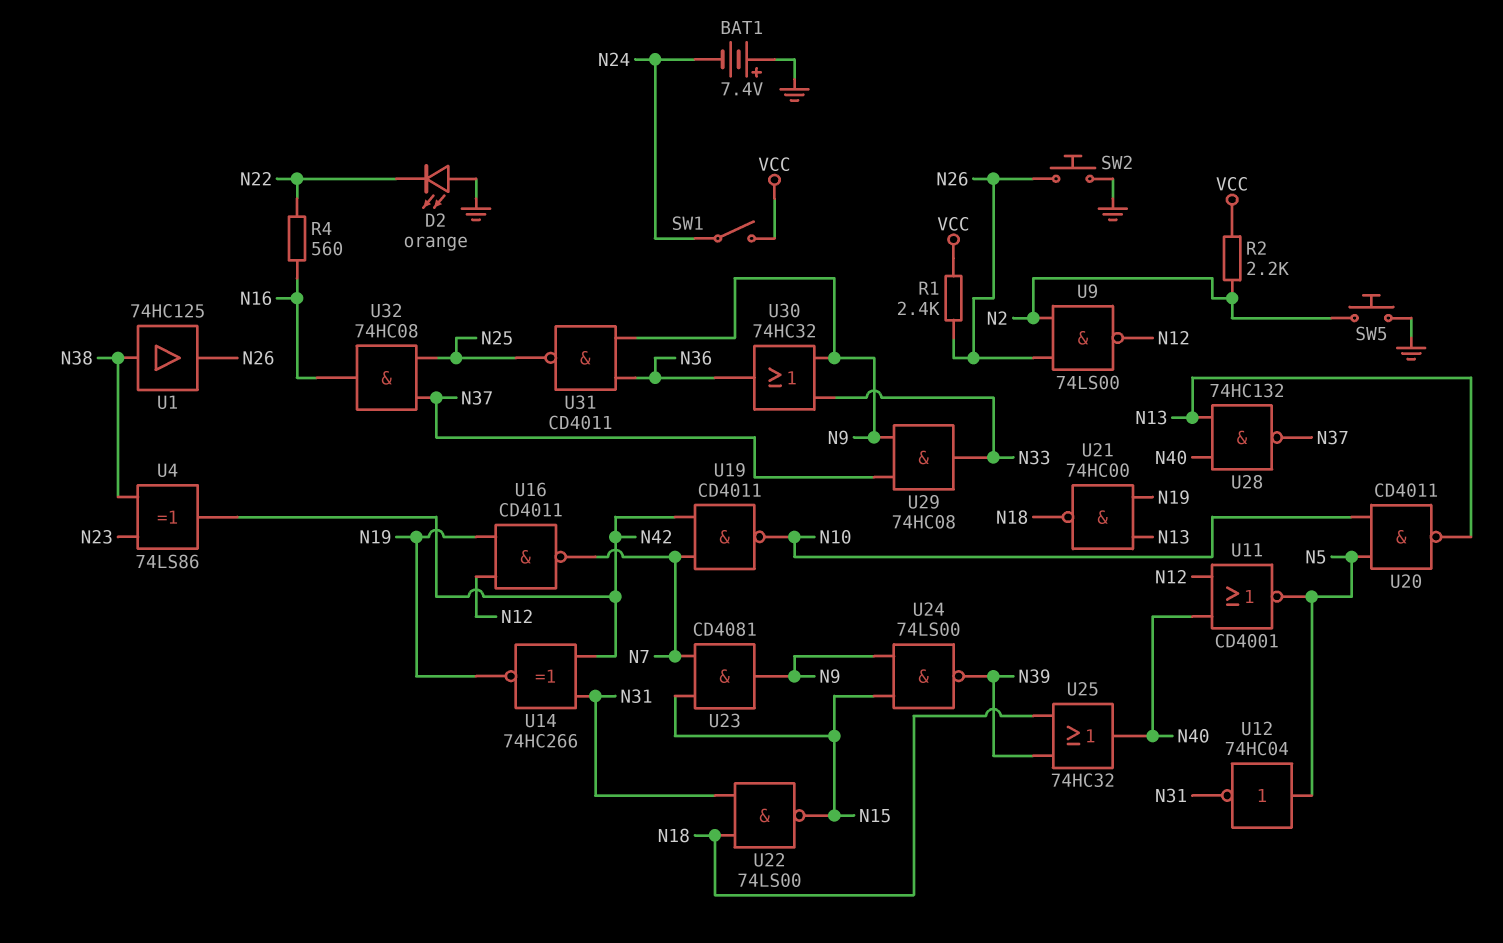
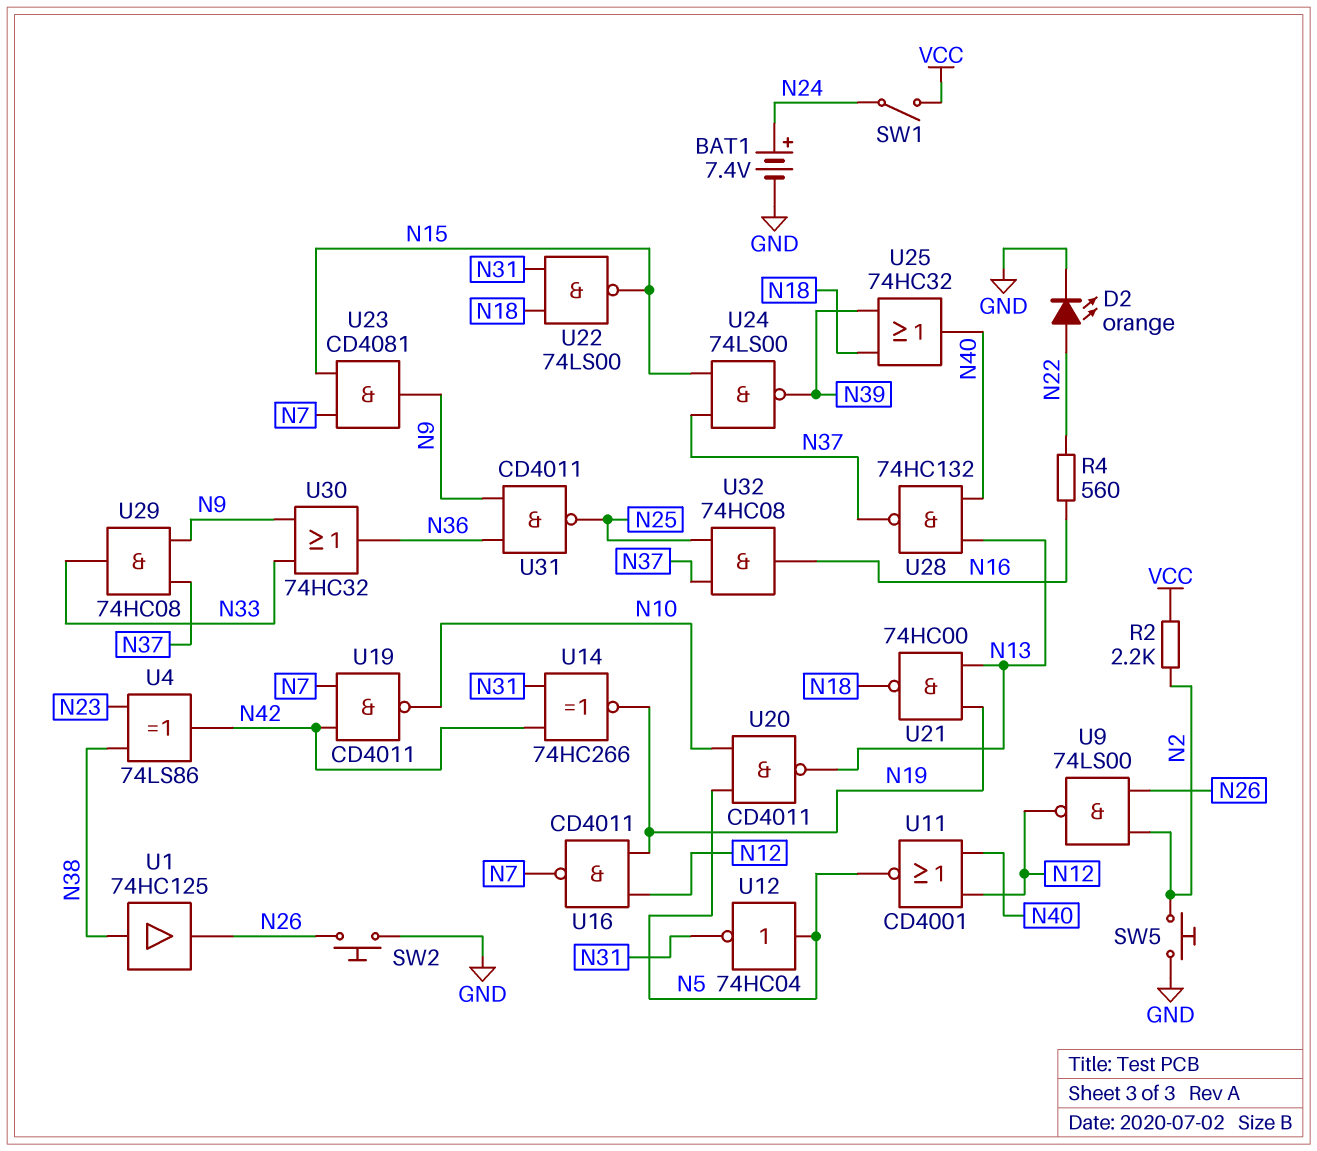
BAT1: 7.4V (plus GND, minus N24) -> 7.4V (plus N24, minus GND)
D2: LED orange (A GND, K N22) -> LED orange (A N22, K GND)
R1: 2.4k (N26, VCC) -> none
U24: NAND 74LS00 (in N9, in N15, out N39) -> NAND 74LS00 (in N15, in N37, out N39)

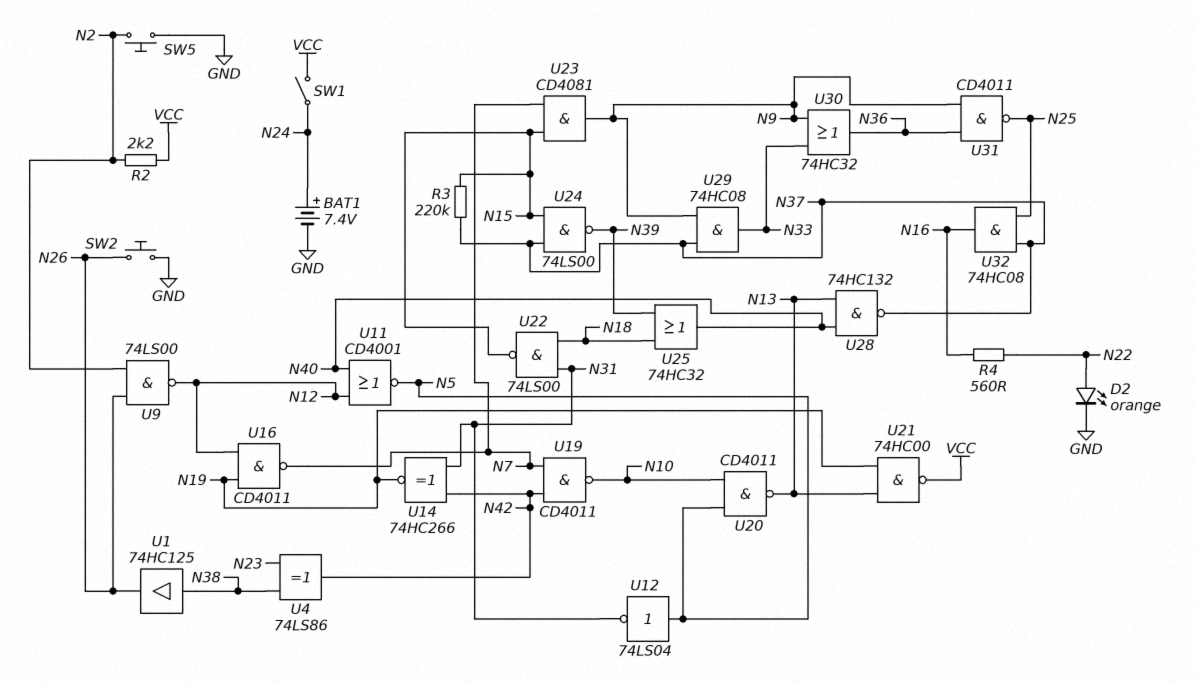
R3: none -> 220k (N15, N37)
U12: NOT 74HC04 (in N5, out N31) -> NOT 74LS04 (in N5, out N31)
U21: NAND 74HC00 (in N13, in N19, out N18) -> NAND 74HC00 (in N13, in N19, out VCC)

